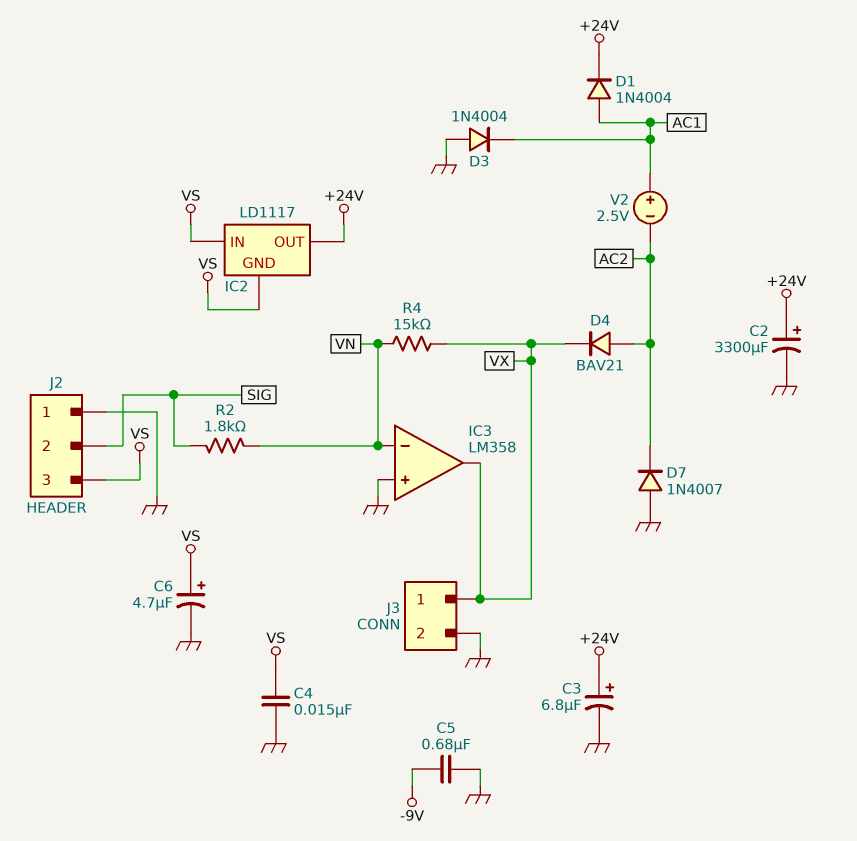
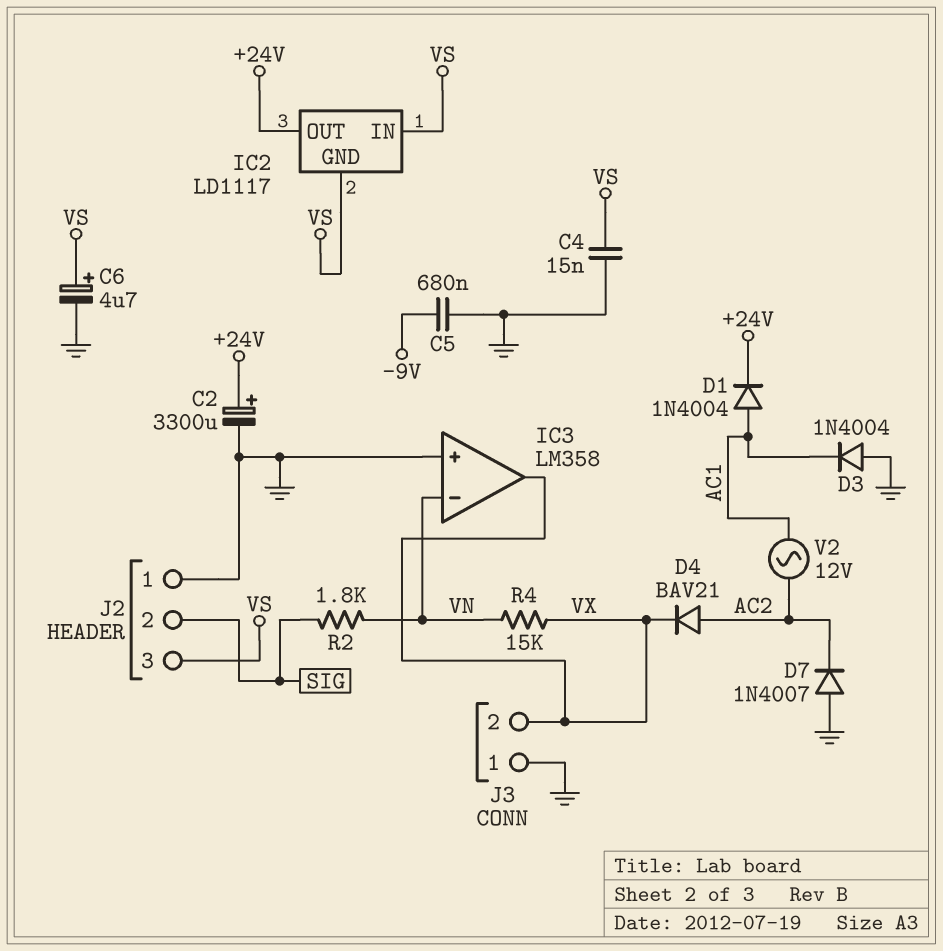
C3: 6.8uF (plus +24V, minus GND) -> none
J3 pin 1: VX -> GND
J3 pin 2: GND -> VX
V2: 2.5V (plus AC1, minus AC2) -> AC 12V (AC1, AC2)

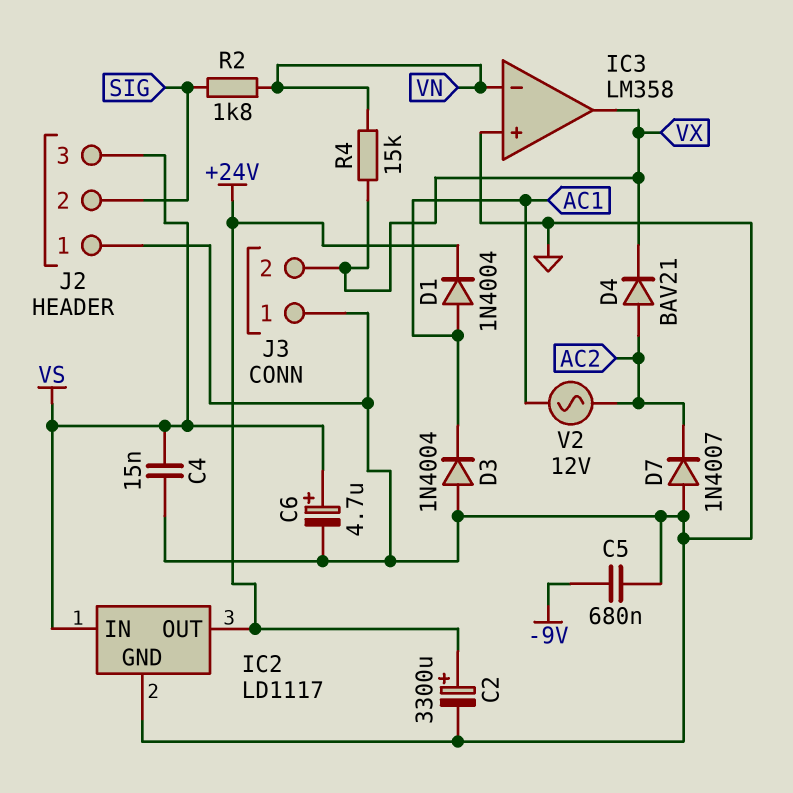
IC2 pin GND: VS -> GND

